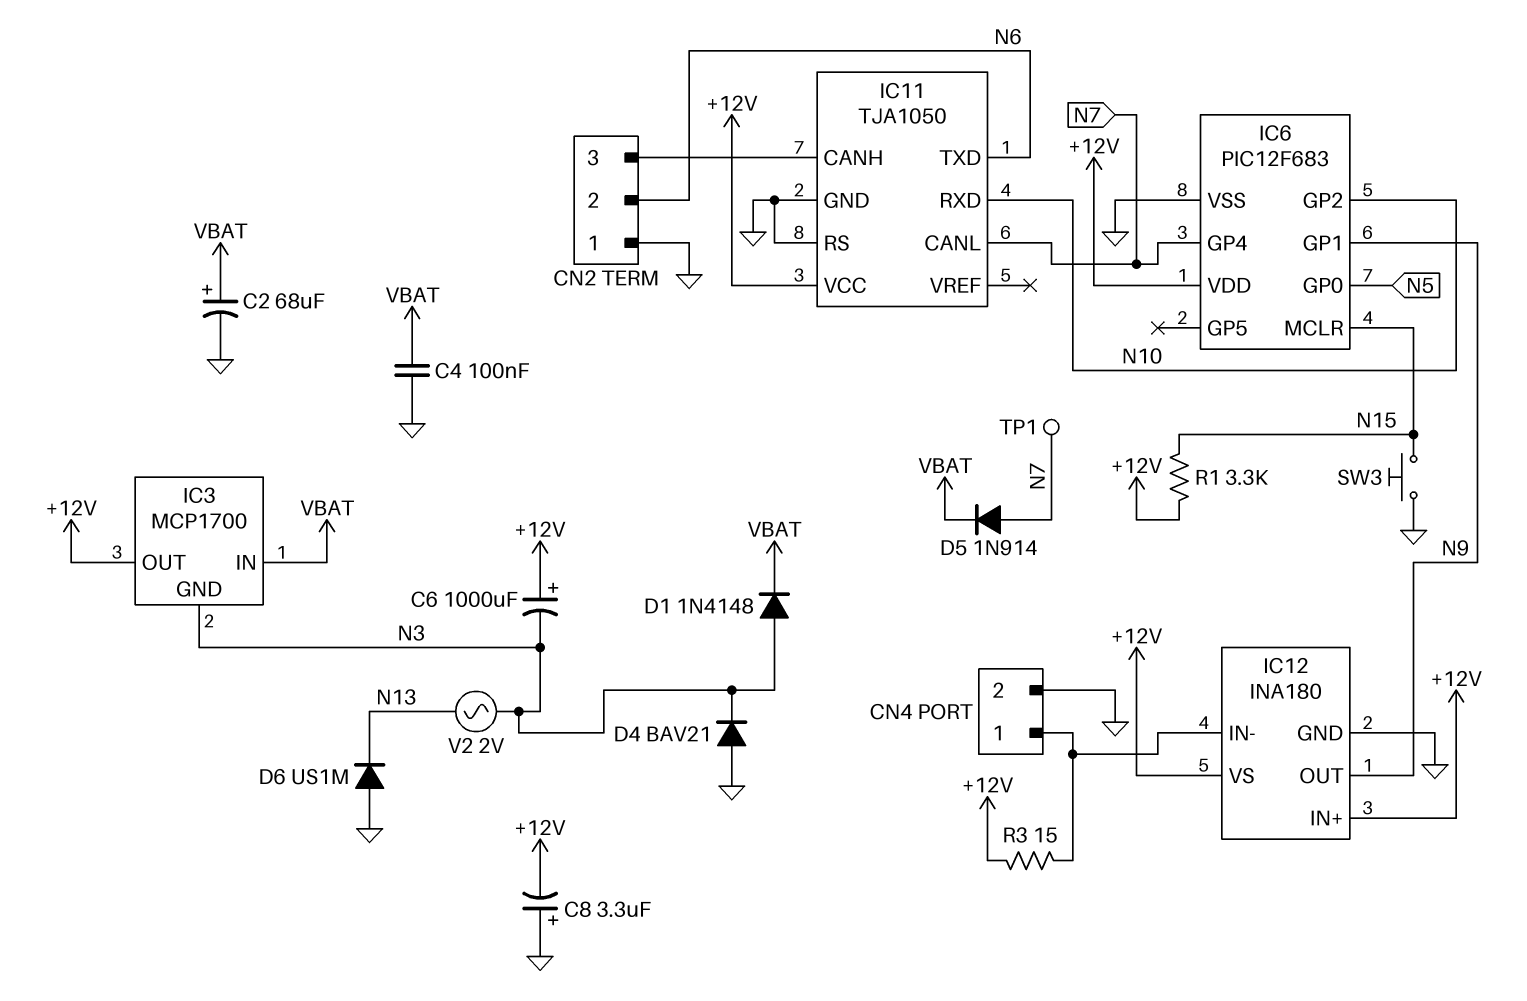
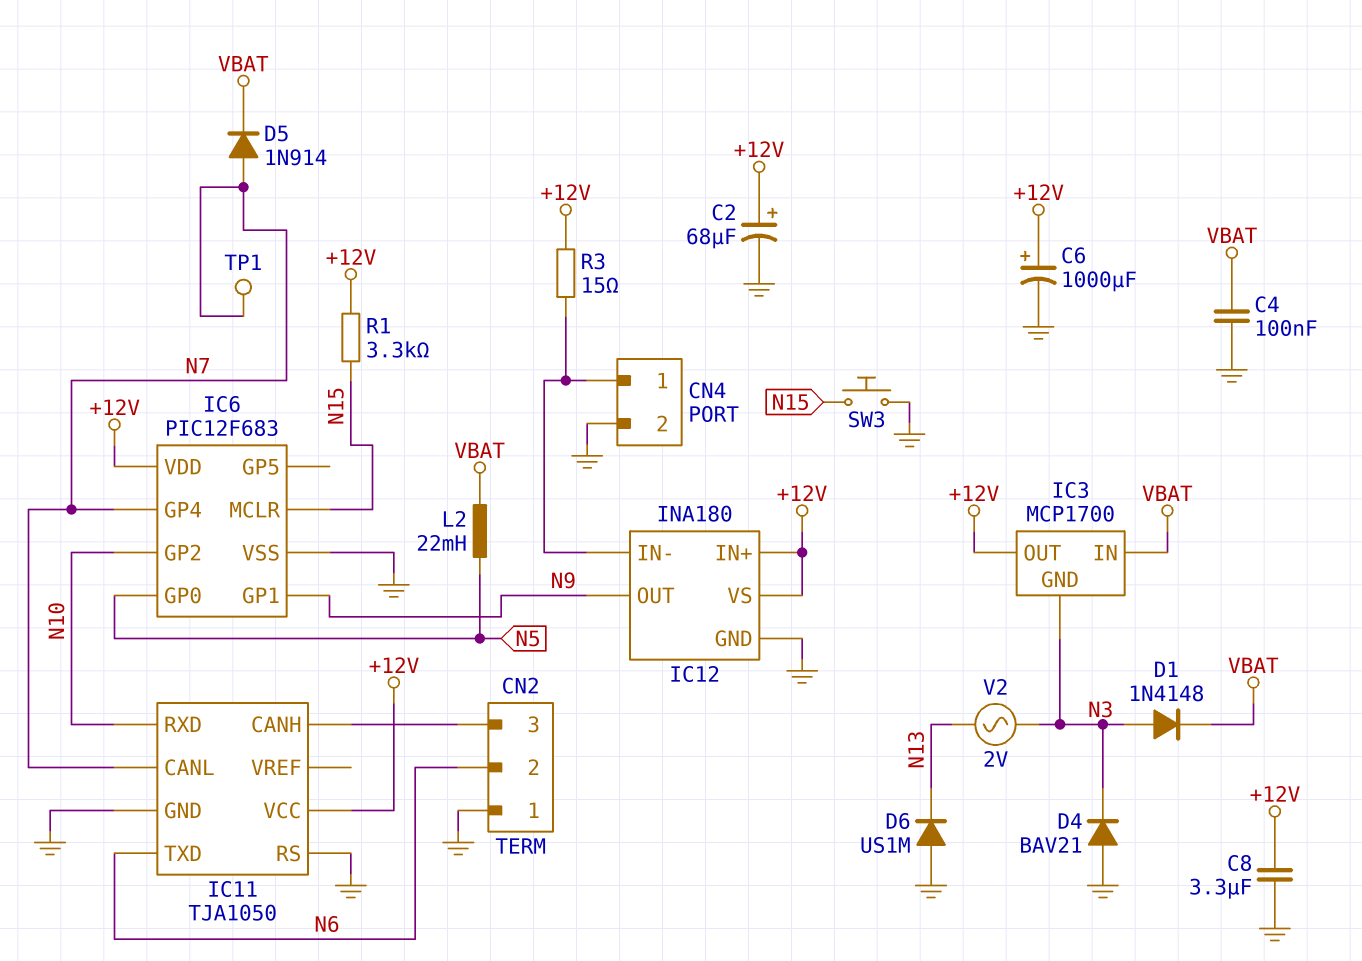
C2: 68uF (plus VBAT, minus GND) -> 68uF (plus +12V, minus GND)
C6: 1000uF (plus +12V, minus N3) -> 1000uF (plus +12V, minus GND)
C8: 3.3uF (plus GND, minus +12V) -> 3.3uF (+12V, GND)
L2: none -> 22mH (N5, VBAT)

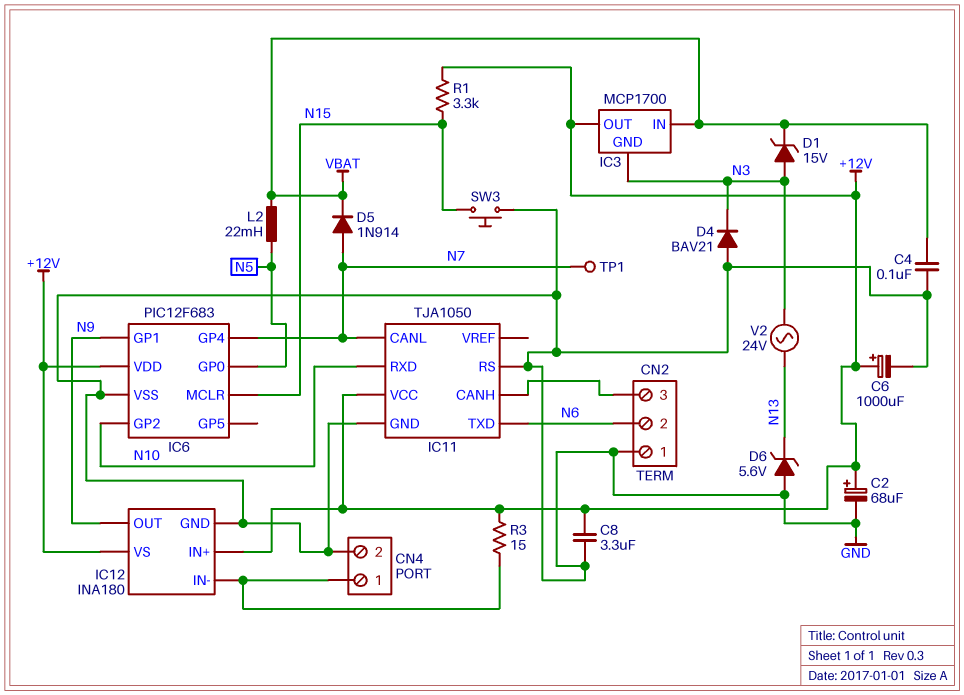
D1: diode 1N4148 (A N3, K VBAT) -> zener 15V (A N3, K VBAT)
D6: diode US1M (A GND, K N13) -> zener 5.6V (A GND, K N13)
V2: AC 2V (N3, N13) -> AC 24V (N3, N13)

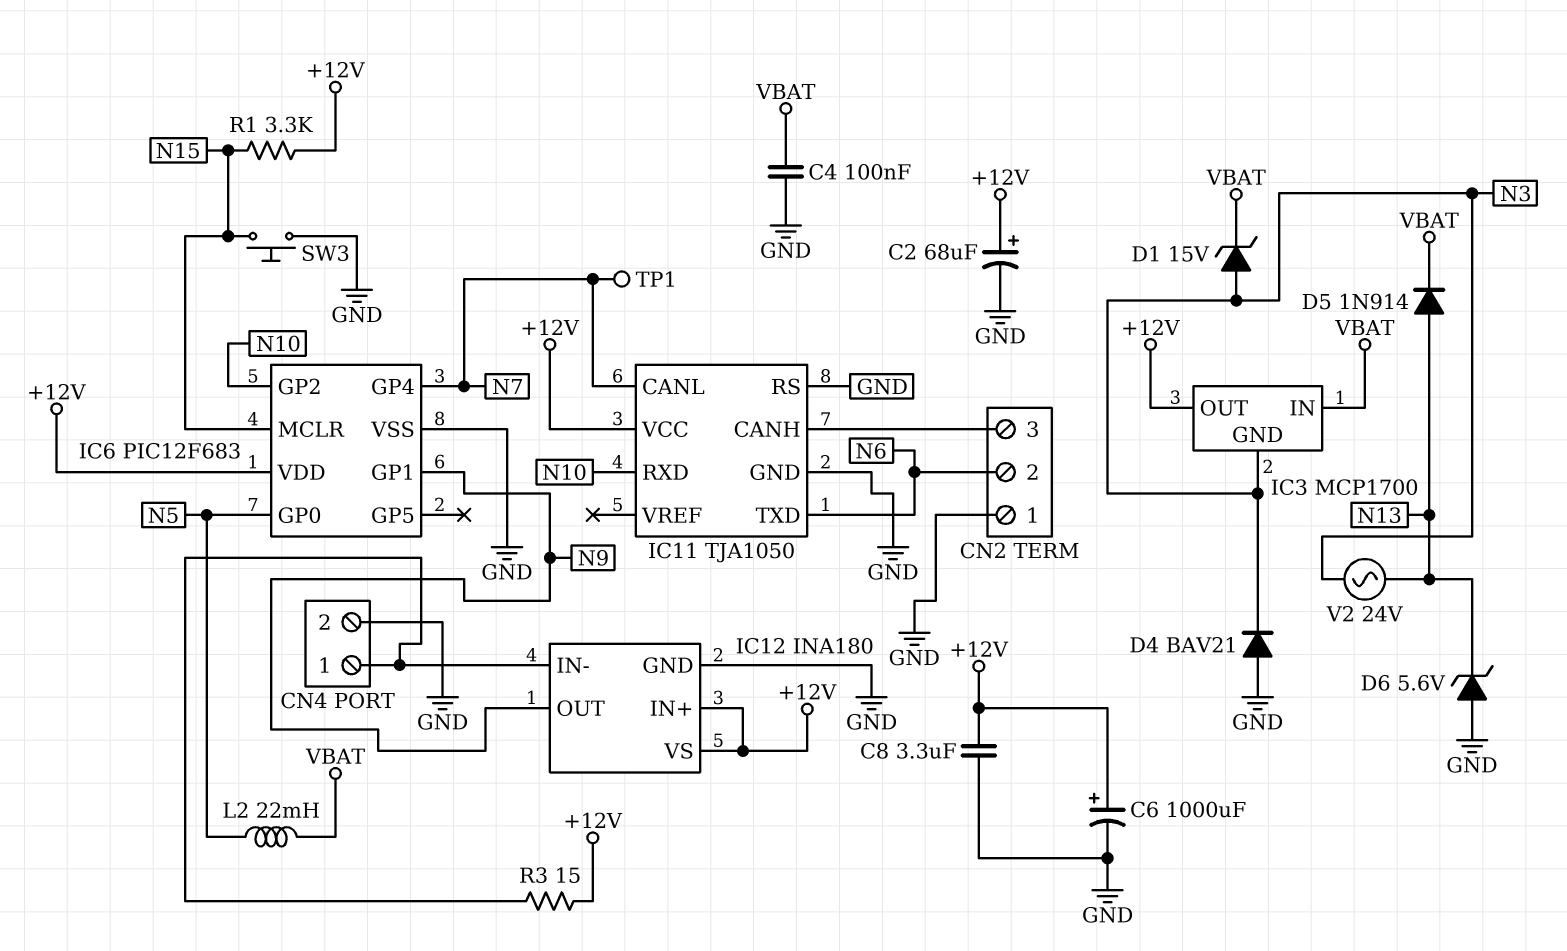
D5: diode 1N914 (A N7, K VBAT) -> diode 1N914 (A N13, K VBAT)

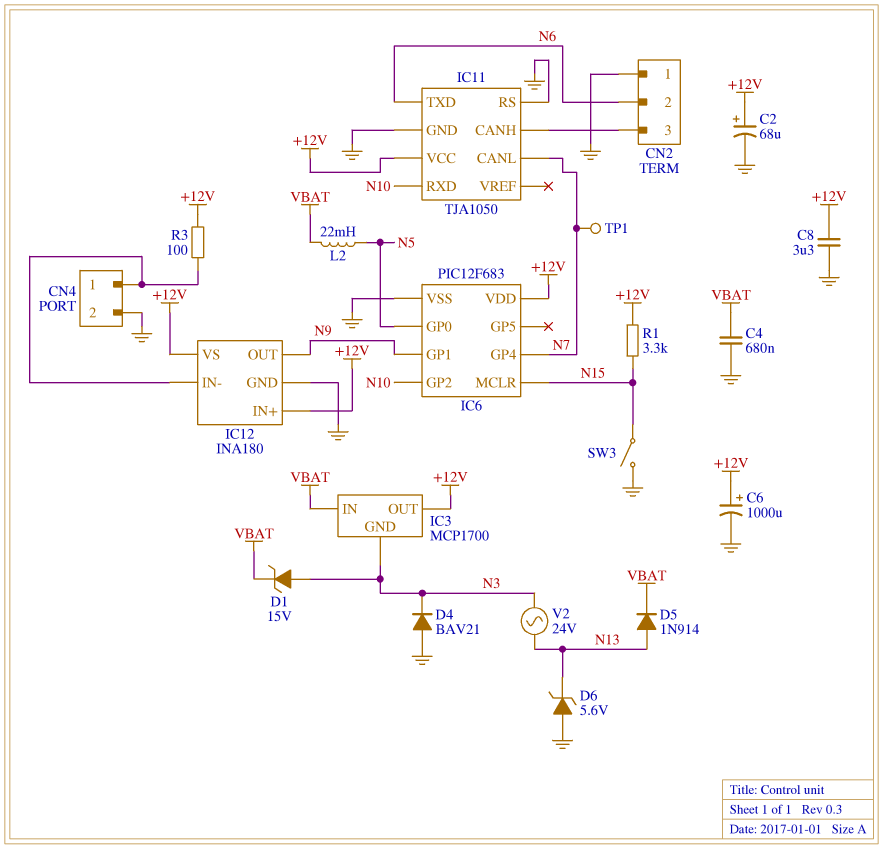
C4: 100nF (GND, VBAT) -> 680nF (GND, VBAT)
R3: 15 (+12V, CN4/1) -> 100 (+12V, CN4/1)
SW3: button (GND, N15) -> switch (GND, N15)

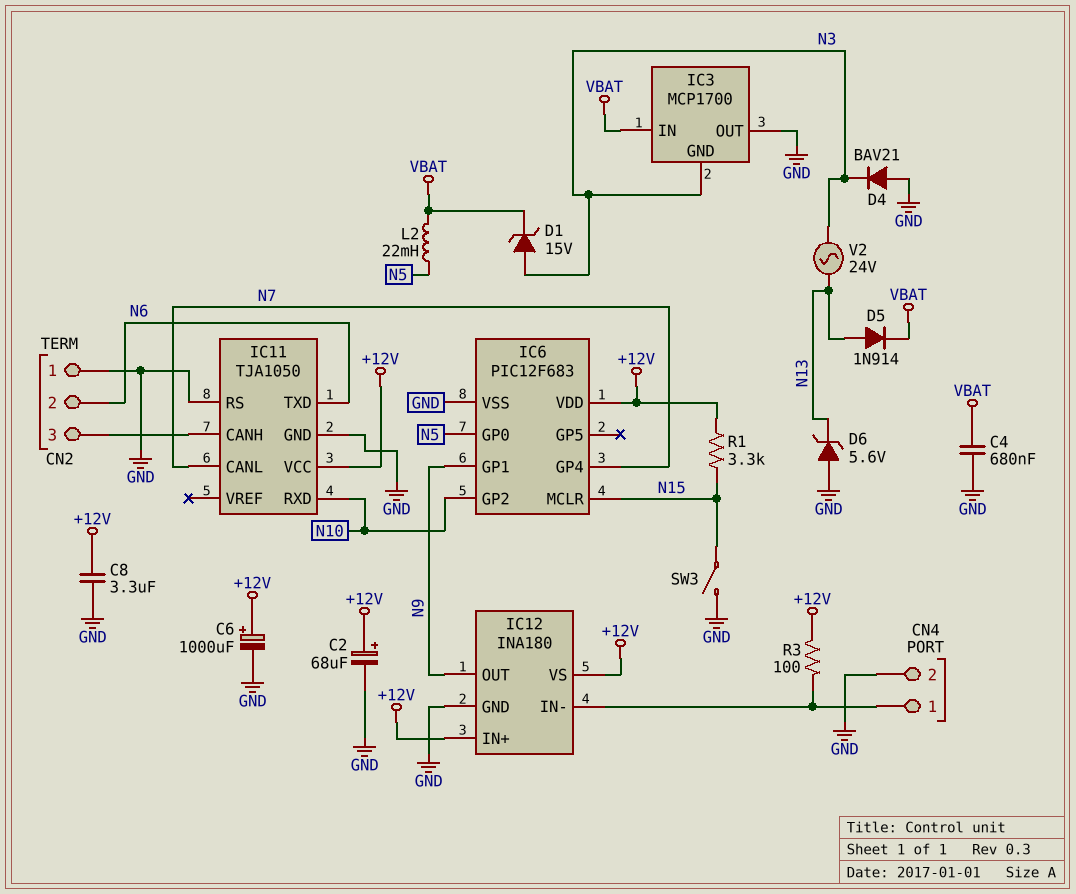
IC3 pin OUT: +12V -> GND
TP1: test point (N7) -> none

